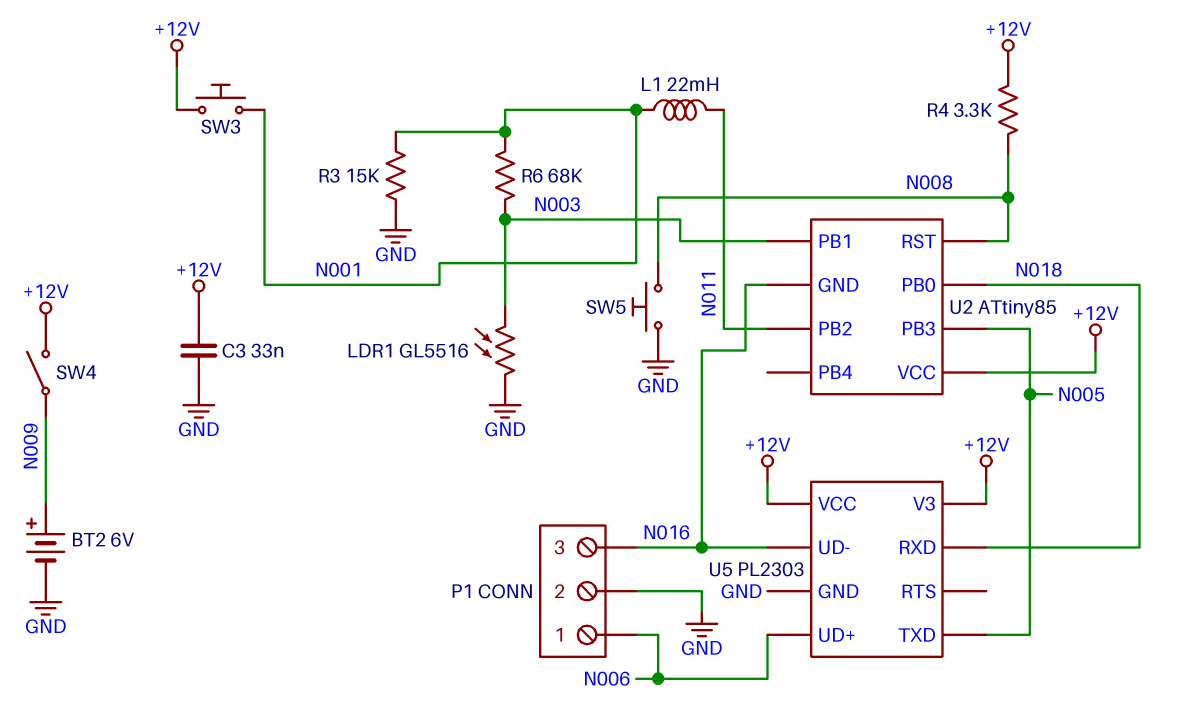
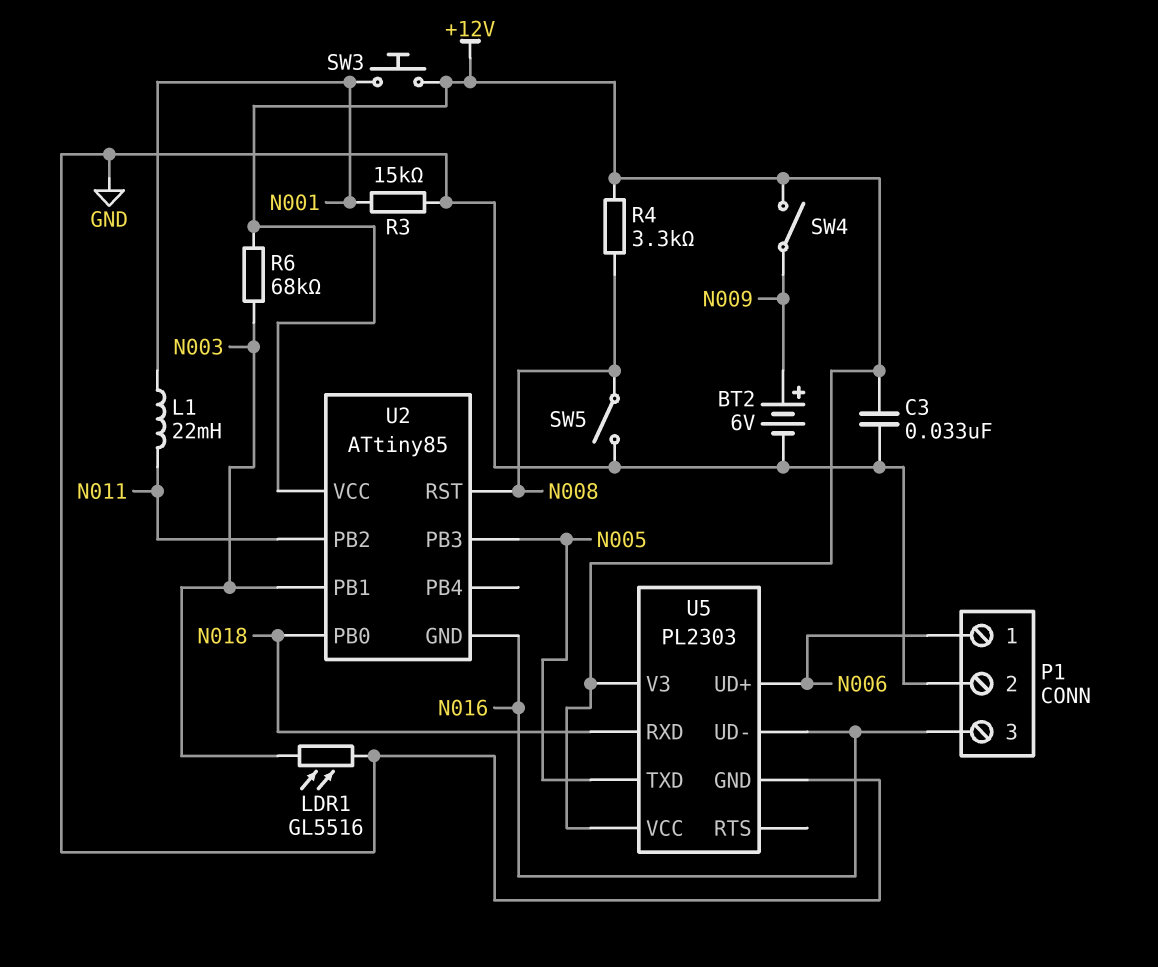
R6: 68k (N001, N003) -> 68k (+12V, N003)
SW5: button (GND, N008) -> switch (GND, N008)

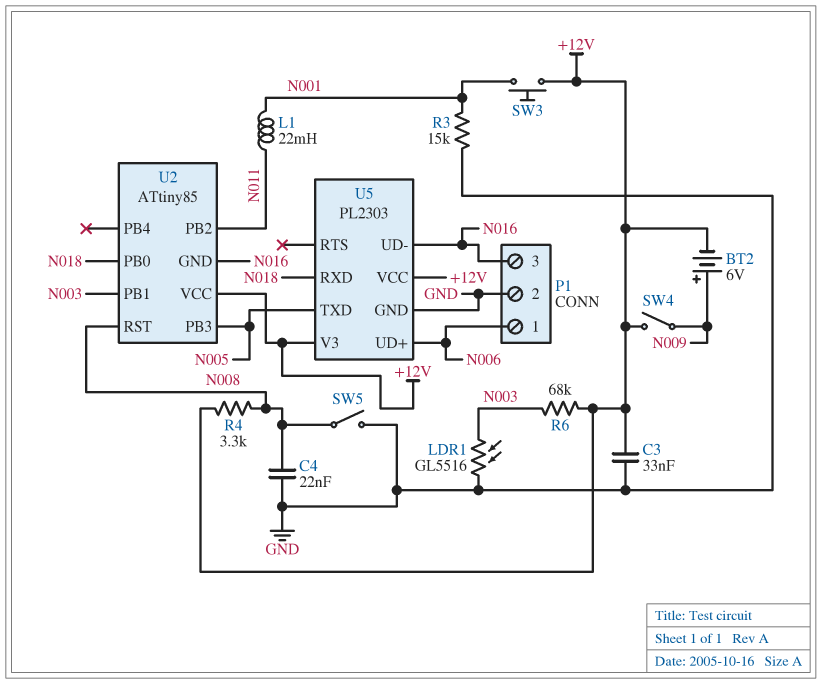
BT2: 6V (plus N009, minus GND) -> 6V (plus N009, minus +12V)
C4: none -> 22nF (GND, N008)

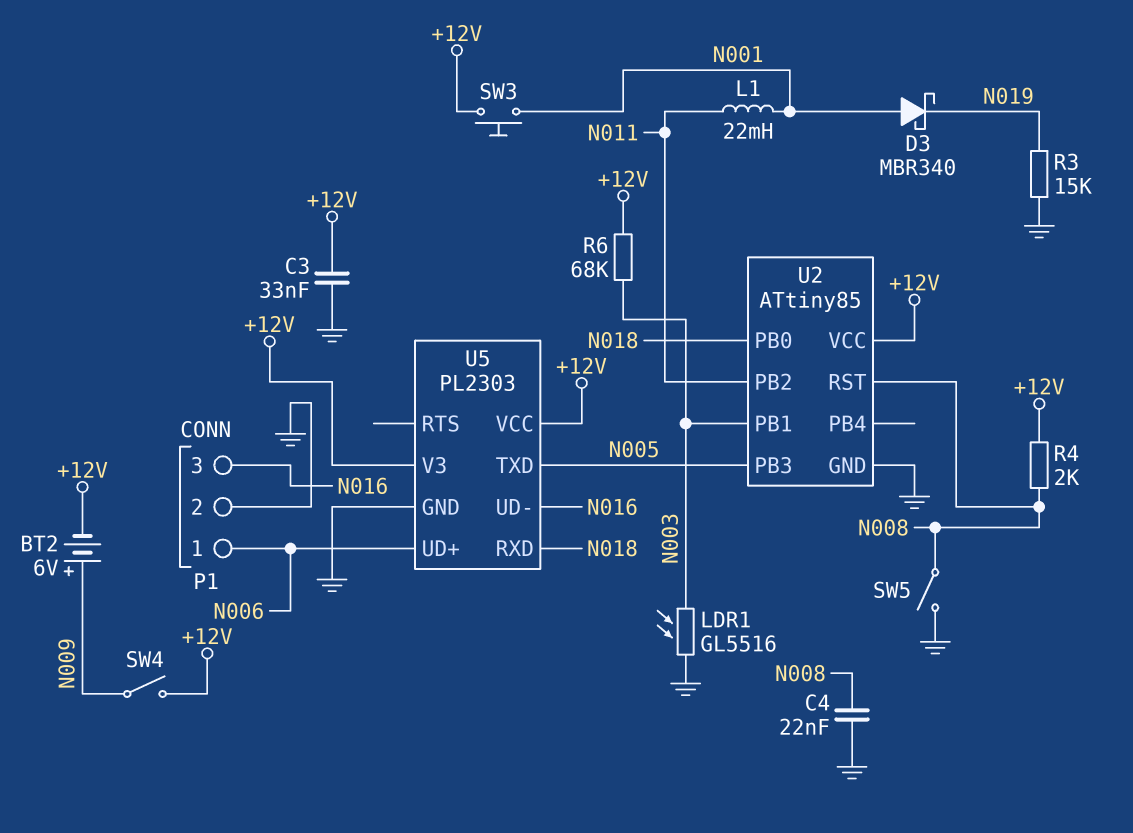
D3: none -> schottky MBR340 (A N001, K N019)
R3: 15k (GND, N001) -> 15k (GND, N019)
R4: 3.3k (+12V, N008) -> 2k (+12V, N008)
U2 pin GND: N016 -> GND

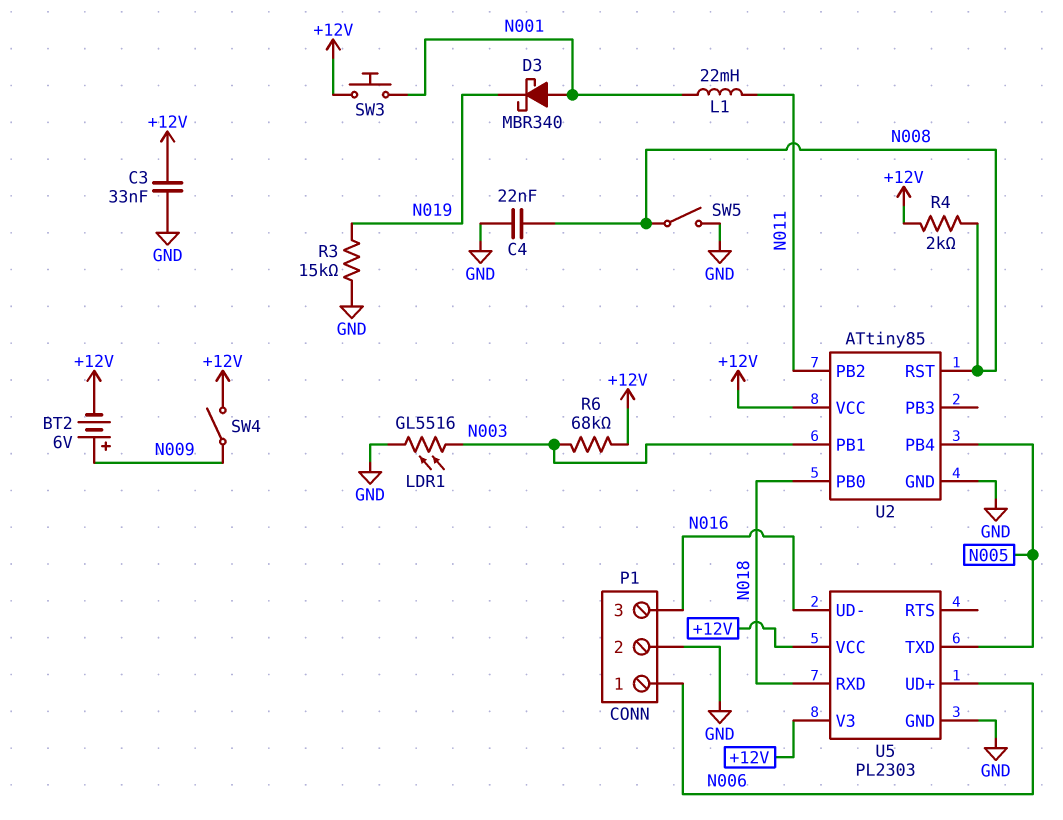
U2 pin PB3: N005 -> none
U2 pin PB4: none -> N005

